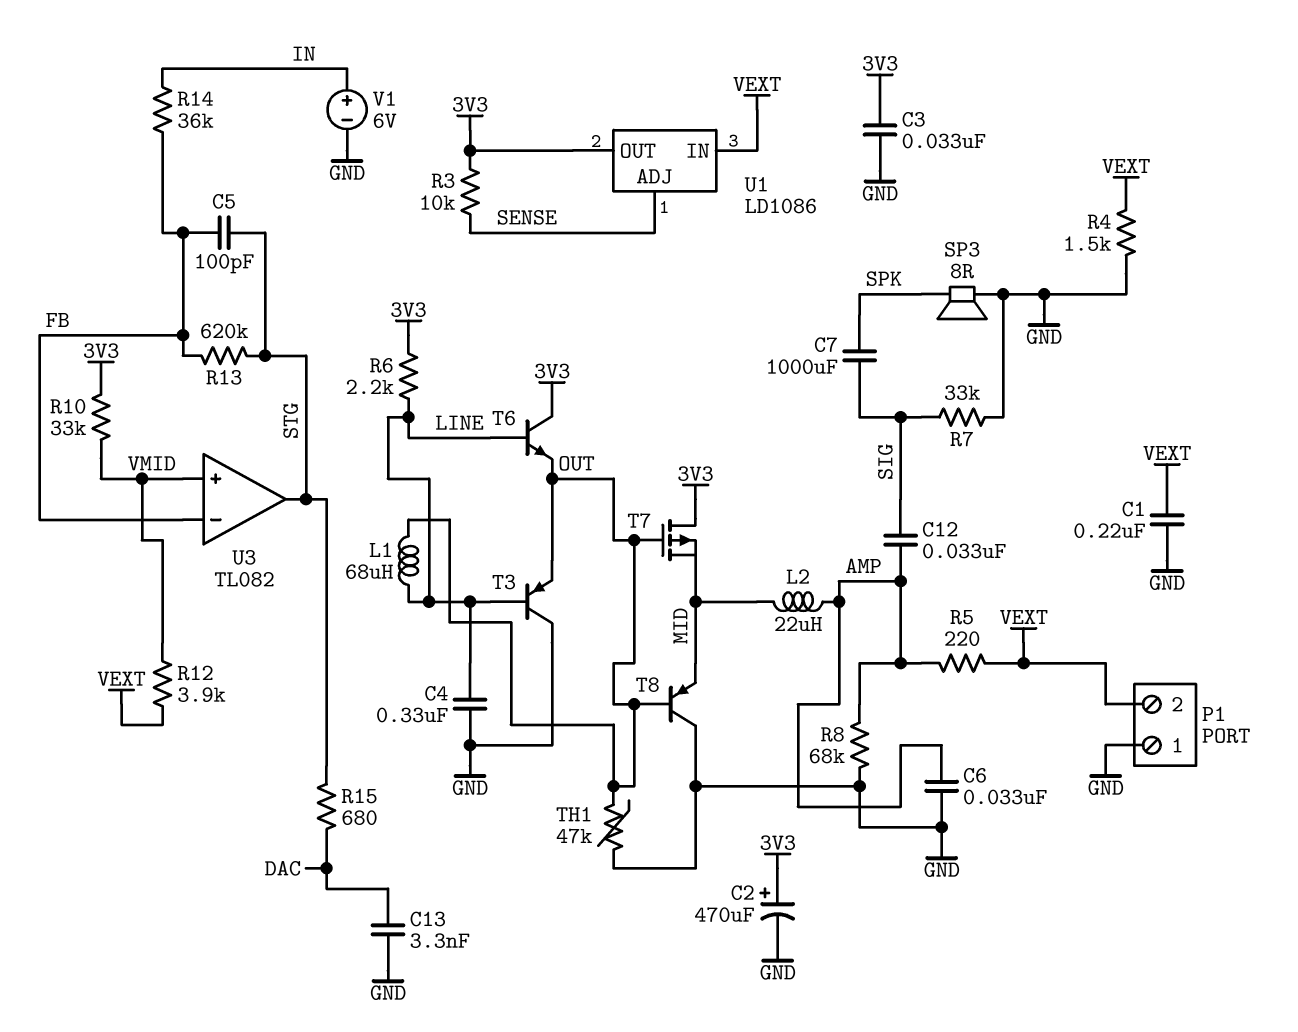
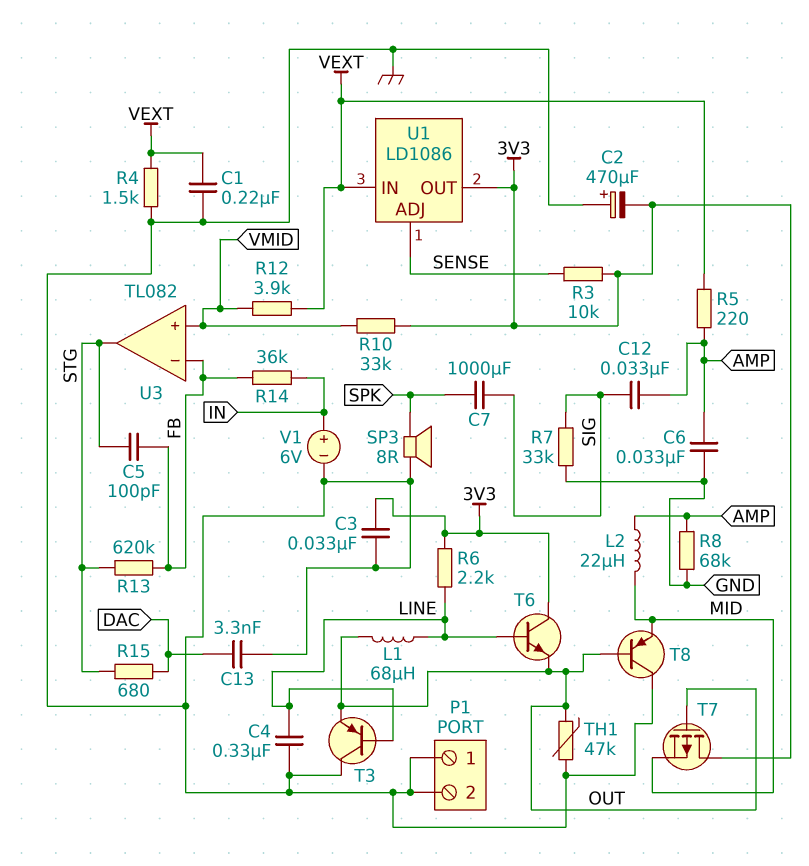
C2: 470uF (plus 3V3, minus GND) -> 470uF (plus GND, minus 3V3)
P1 pin 2: VEXT -> GND

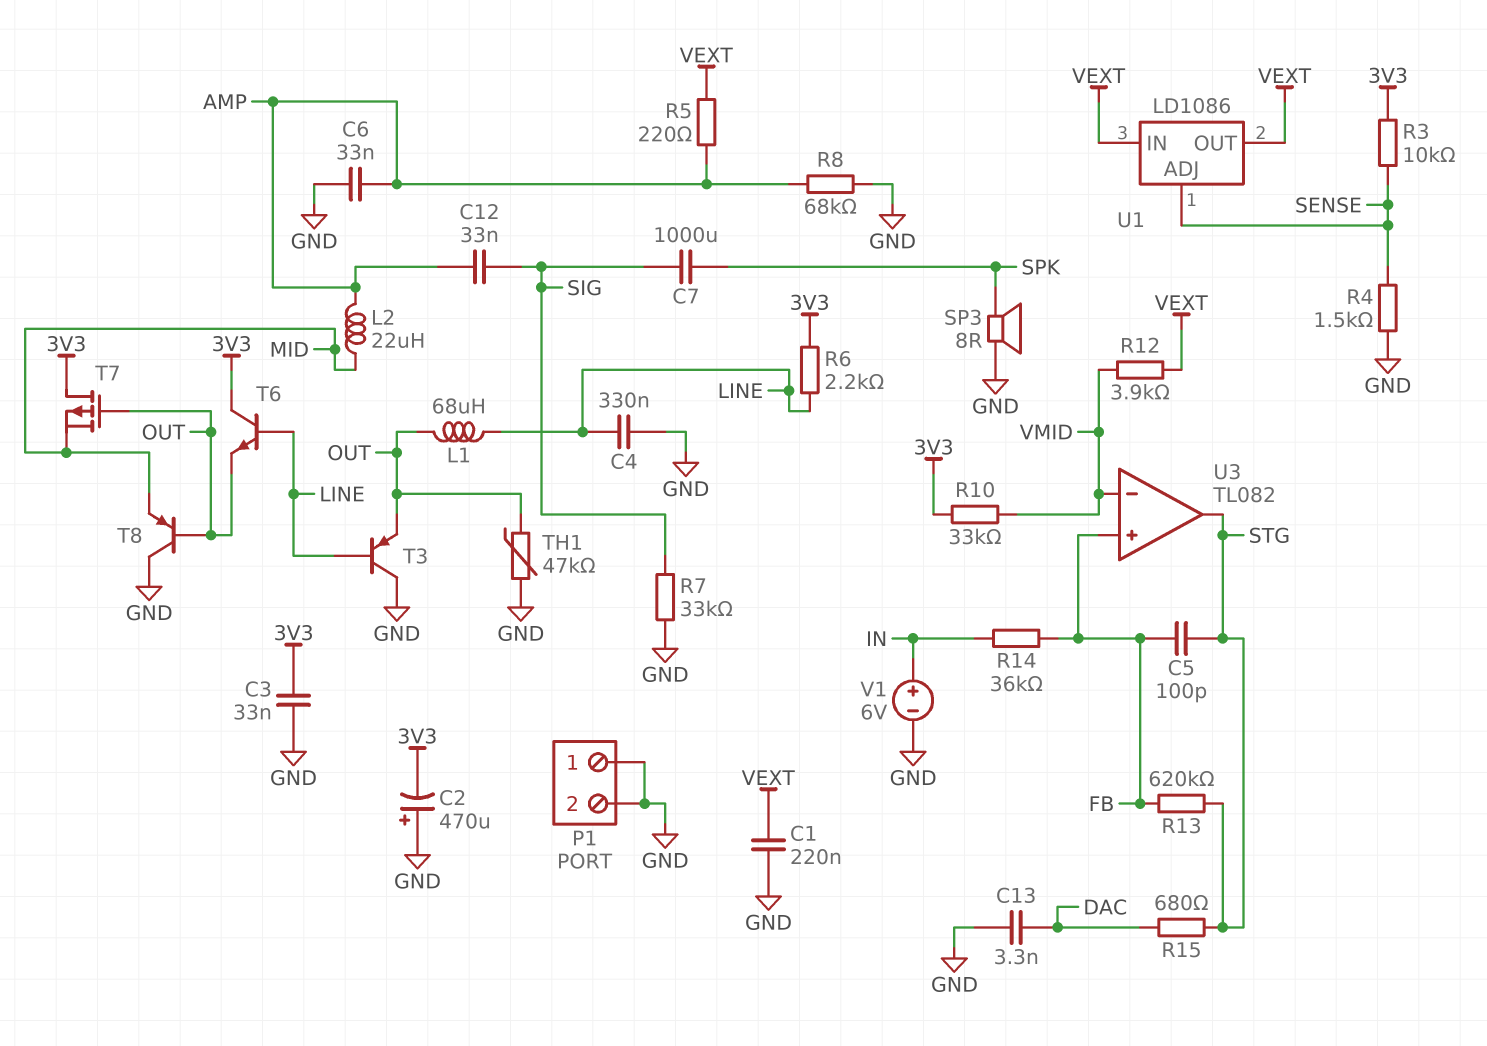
R4: 1.5k (GND, VEXT) -> 1.5k (GND, SENSE)
U1 pin OUT: 3V3 -> VEXT
U3 pin in+: VMID -> FB
U3 pin in-: FB -> VMID

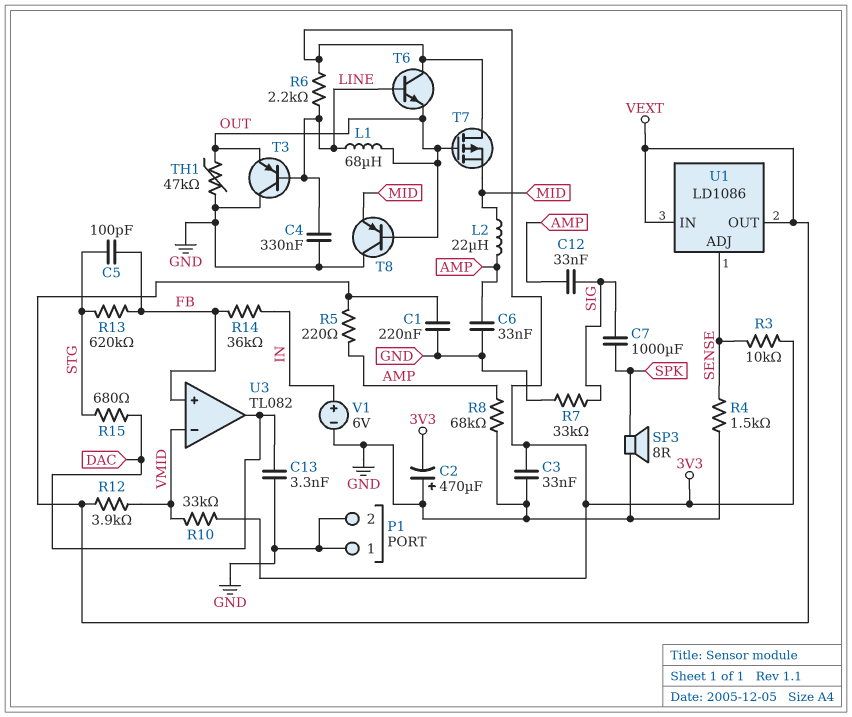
U3 pin out: STG -> DAC

